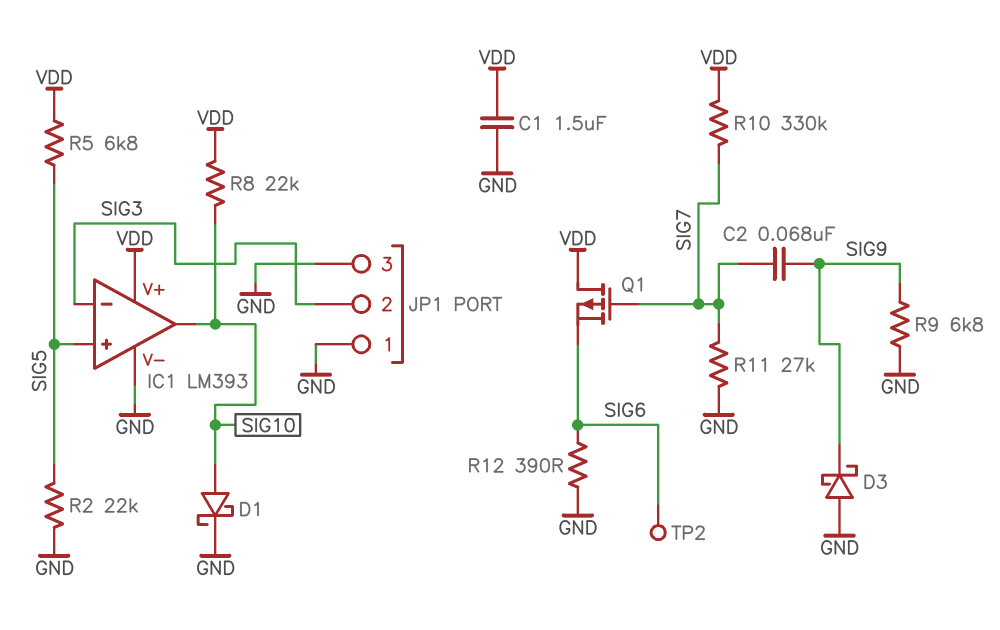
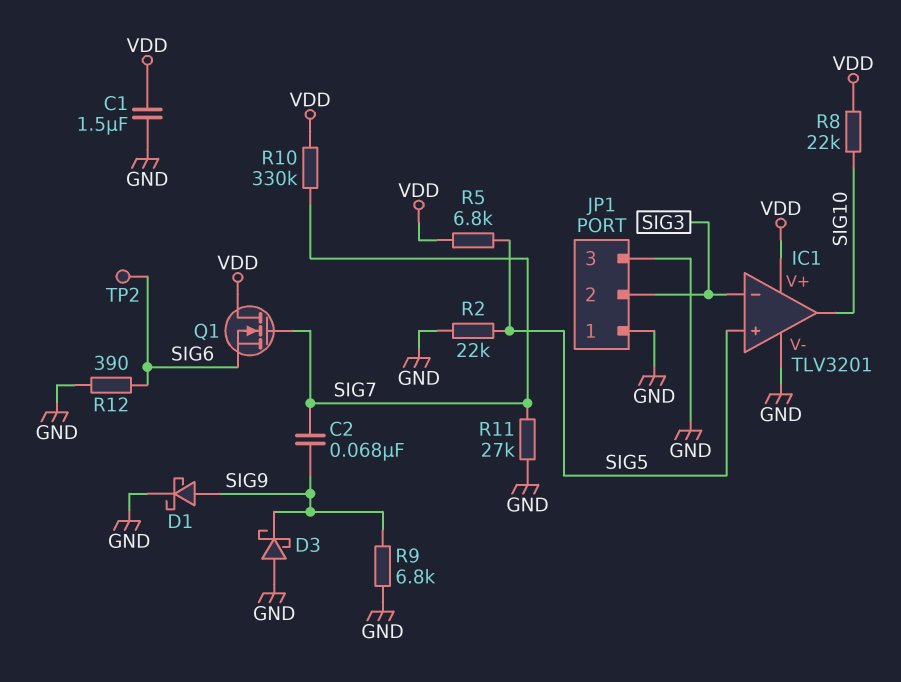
D1: schottky (A SIG10, K GND) -> schottky (A SIG9, K GND)
IC1: LM393 -> TLV3201
Q1: PMOS (G SIG7, D VDD, S SIG6) -> NMOS (G SIG7, D VDD, S SIG6)

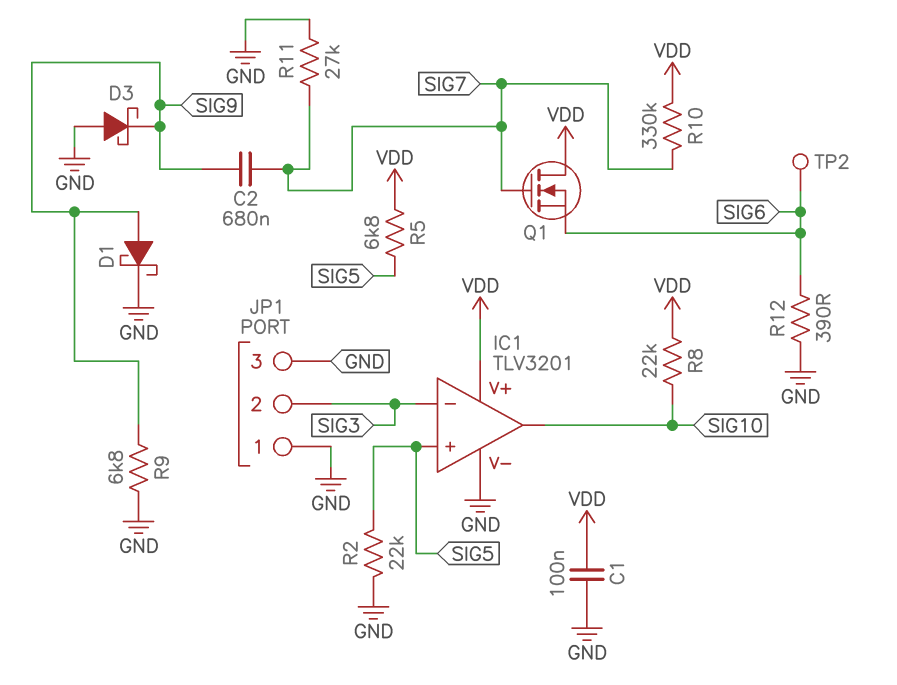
C1: 1.5uF (GND, VDD) -> 100nF (GND, VDD)
C2: 68nF (SIG7, SIG9) -> 680nF (SIG7, SIG9)

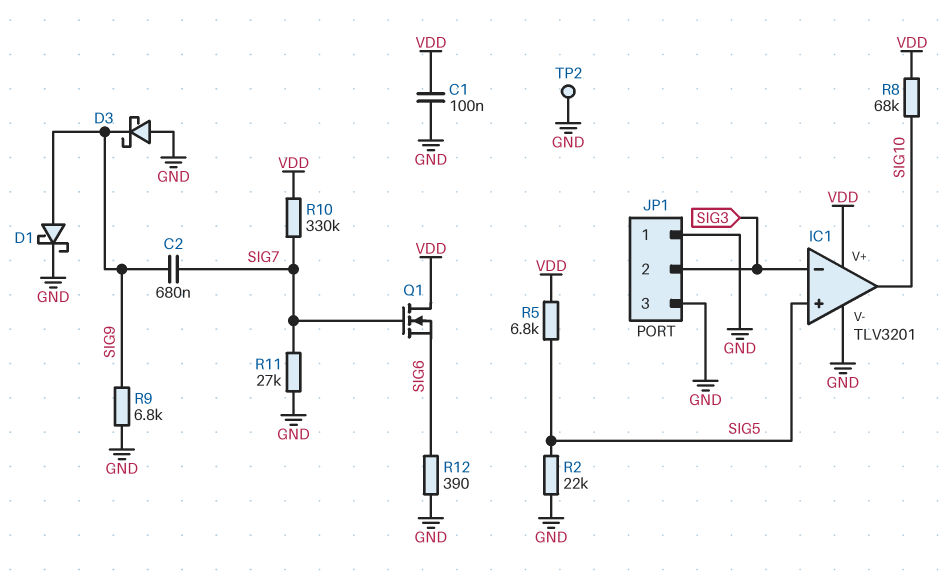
R8: 22k (SIG10, VDD) -> 68k (SIG10, VDD)
TP2: test point (SIG6) -> test point (GND)

